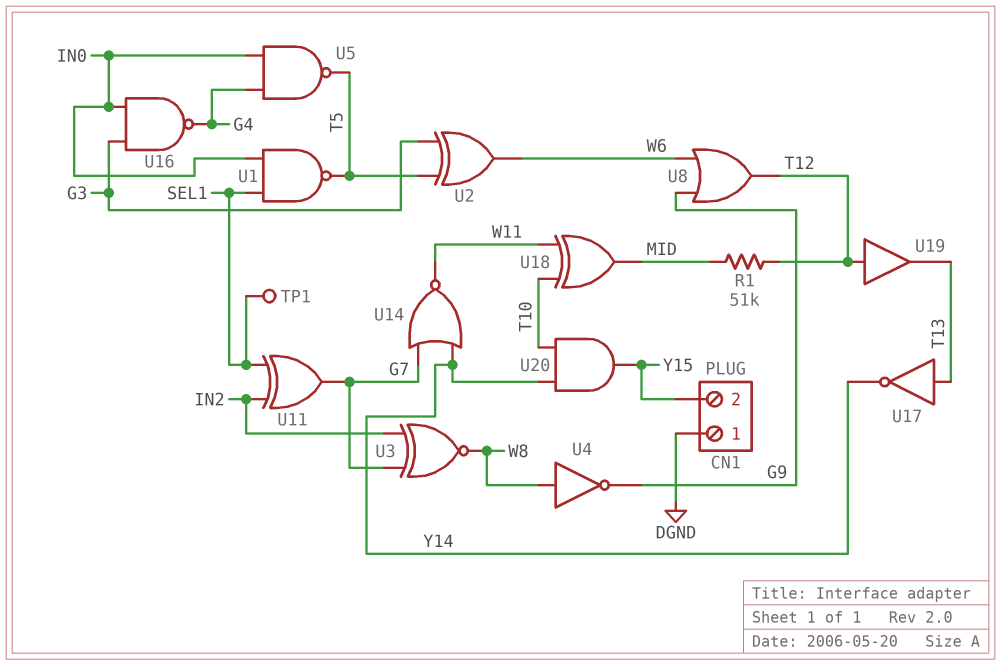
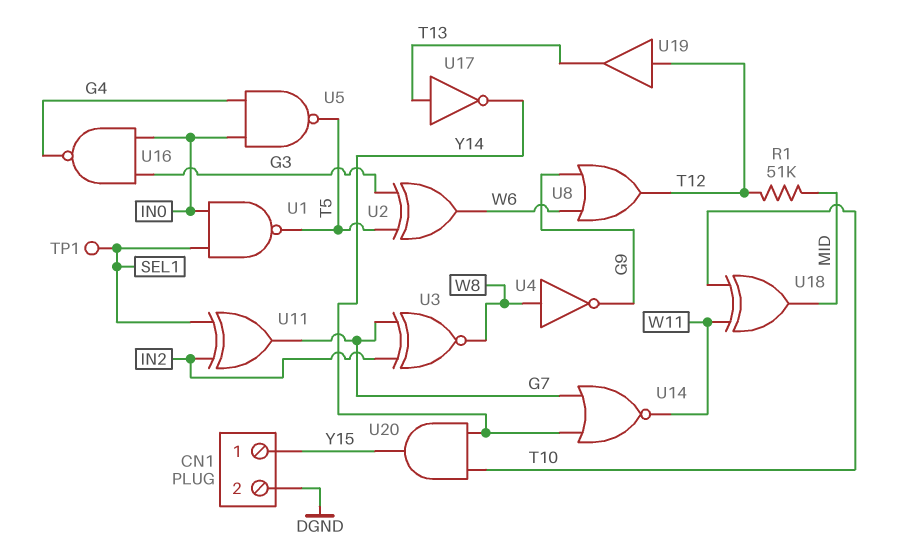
CN1 pin 1: DGND -> Y15
CN1 pin 2: Y15 -> DGND

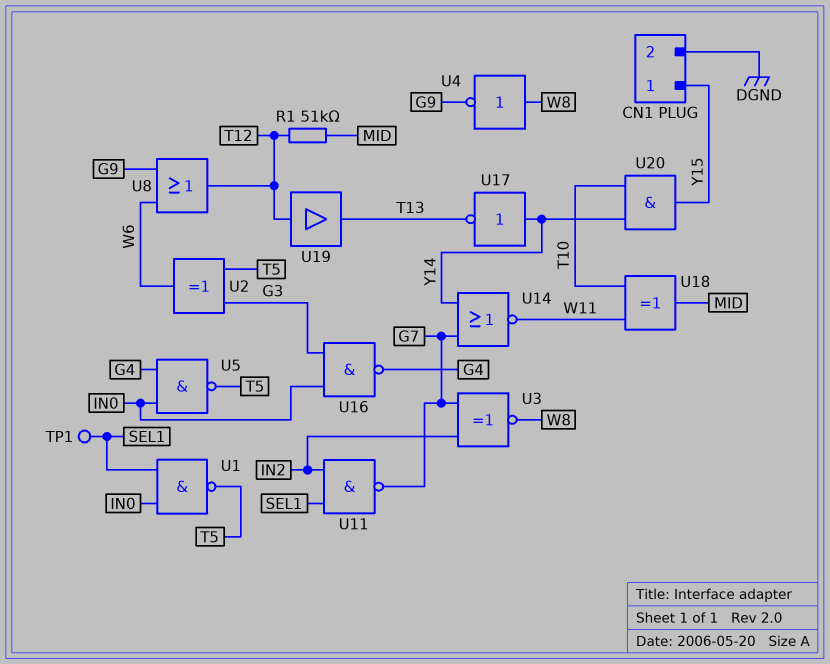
U11: XOR (in IN2, in SEL1, out G7) -> NAND (in IN2, in SEL1, out G7)
U17: NOT (in T13, out Y14) -> NOT (in Y14, out T13)

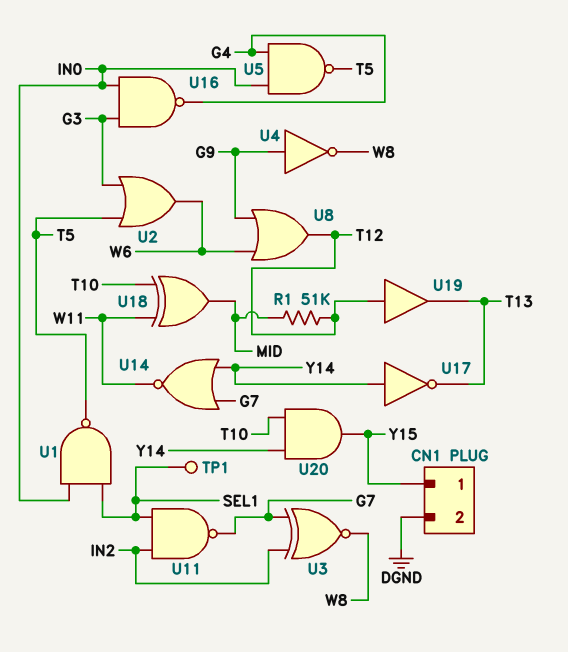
U2: XOR (in G3, in T5, out W6) -> OR (in G3, in T5, out W6)
U4: NOT (in W8, out G9) -> NOT (in G9, out W8)

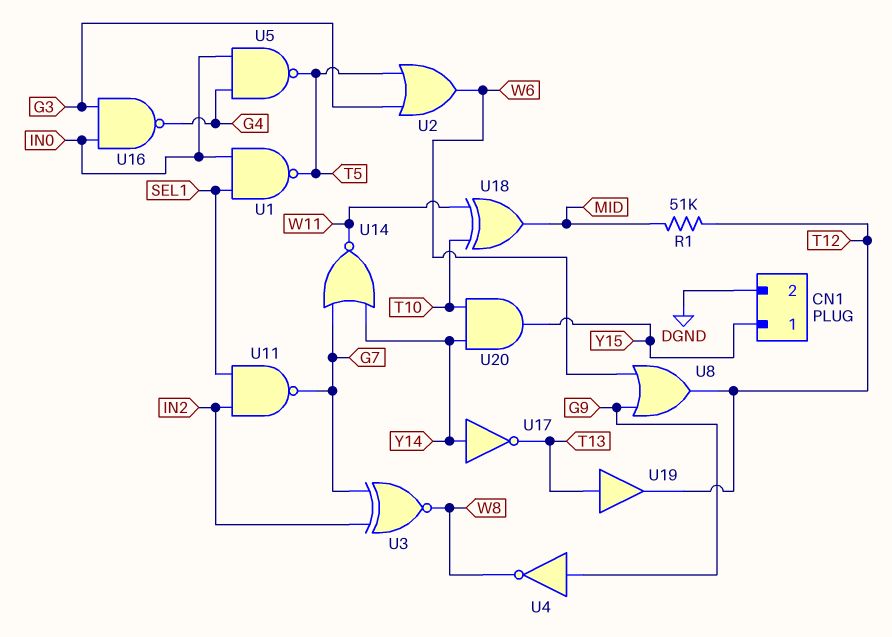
TP1: test point (SEL1) -> none
U19: buffer (in T12, out T13) -> buffer (in T13, out T12)

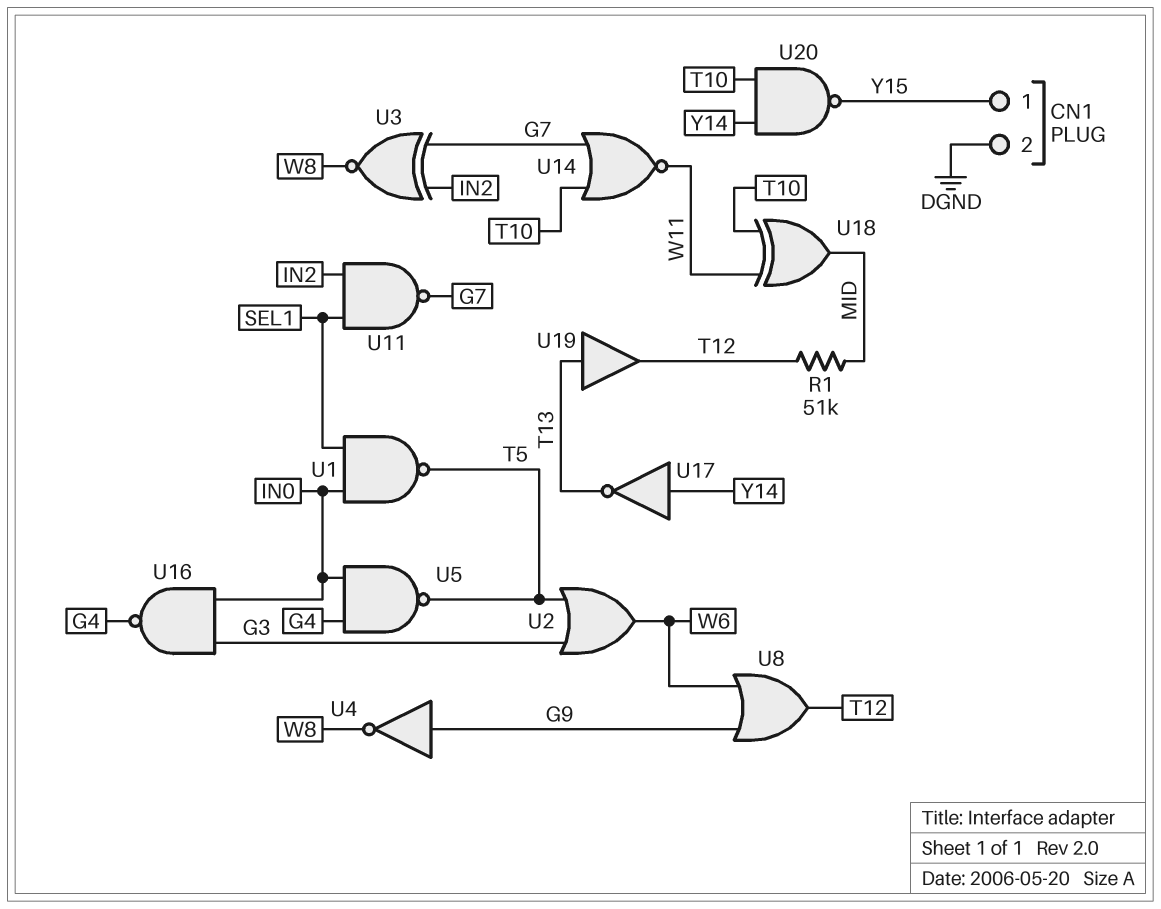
U14: NOR (in G7, in Y14, out W11) -> NOR (in G7, in T10, out W11)
U20: AND (in T10, in Y14, out Y15) -> NAND (in T10, in Y14, out Y15)

